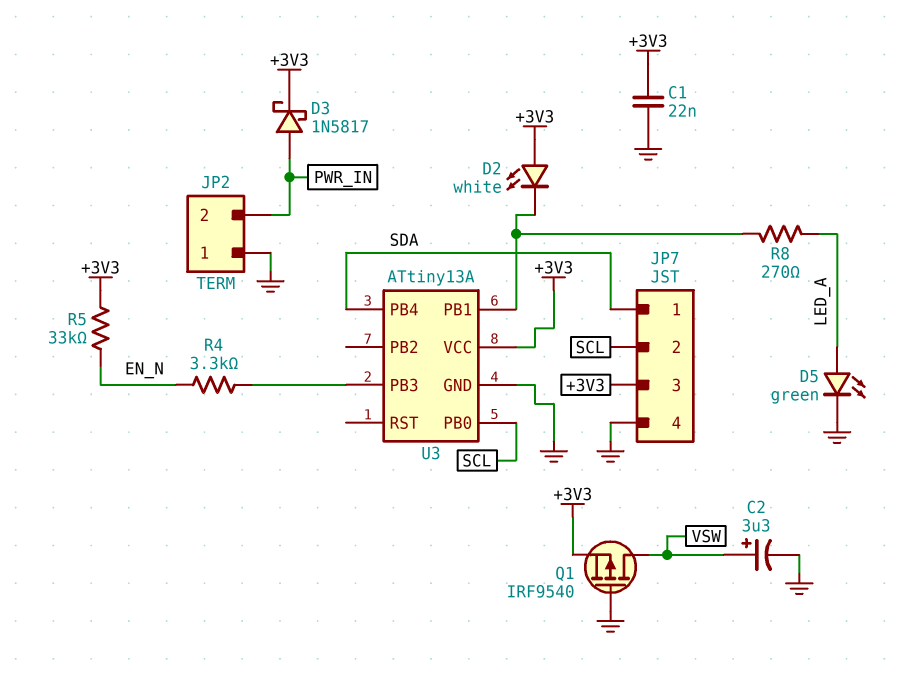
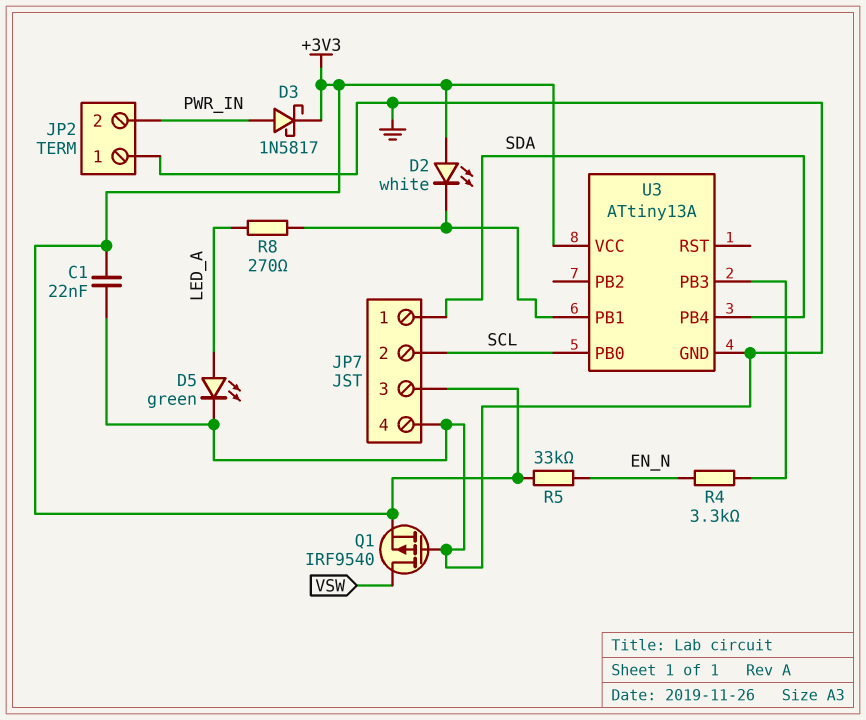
C2: 3.3uF (plus VSW, minus GND) -> none

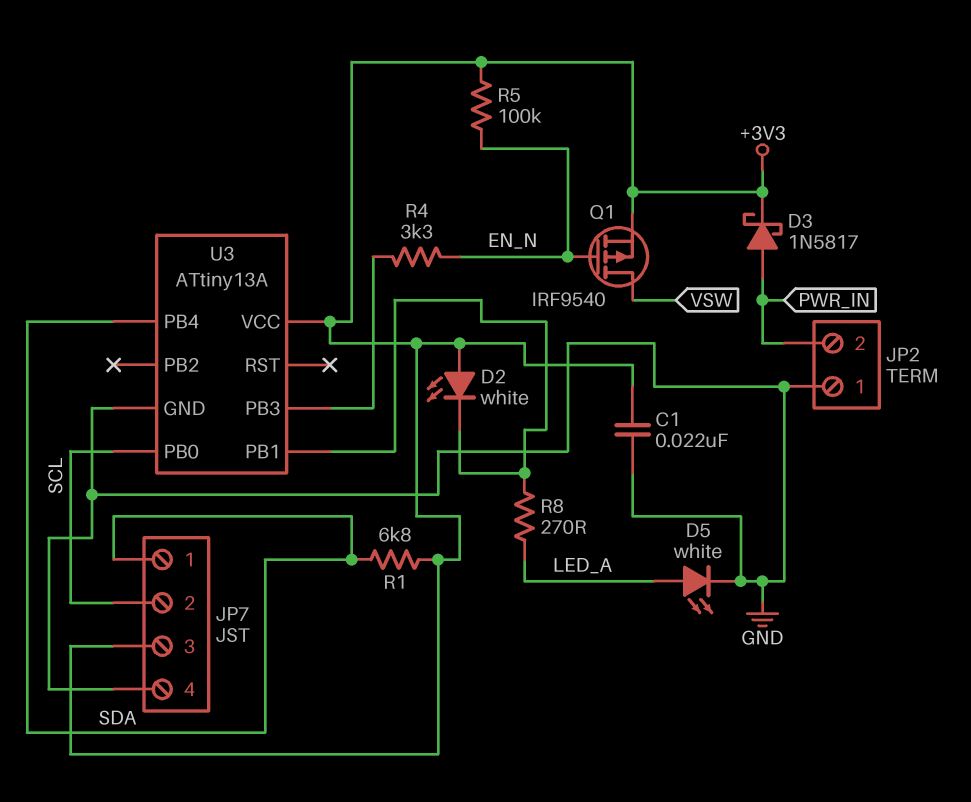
D5: LED green (A LED_A, K GND) -> LED white (A LED_A, K GND)
Q1: PMOS IRF9540 (G GND, D VSW, S +3V3) -> PMOS IRF9540 (G EN_N, D VSW, S +3V3)
R1: none -> 6.8k (+3V3, SDA)
R5: 33k (+3V3, EN_N) -> 100k (+3V3, EN_N)

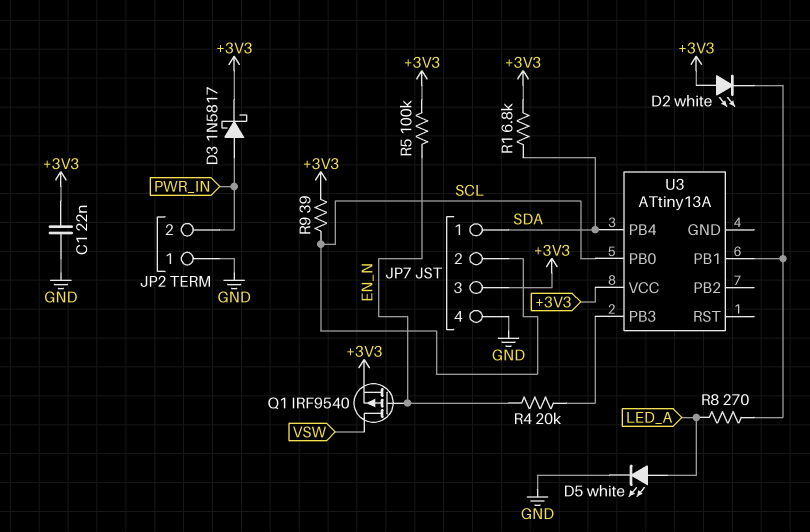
R4: 3.3k (EN_N, U3/PB3) -> 20k (EN_N, U3/PB3)
R9: none -> 39 (+3V3, SCL)
U3 pin GND: GND -> none

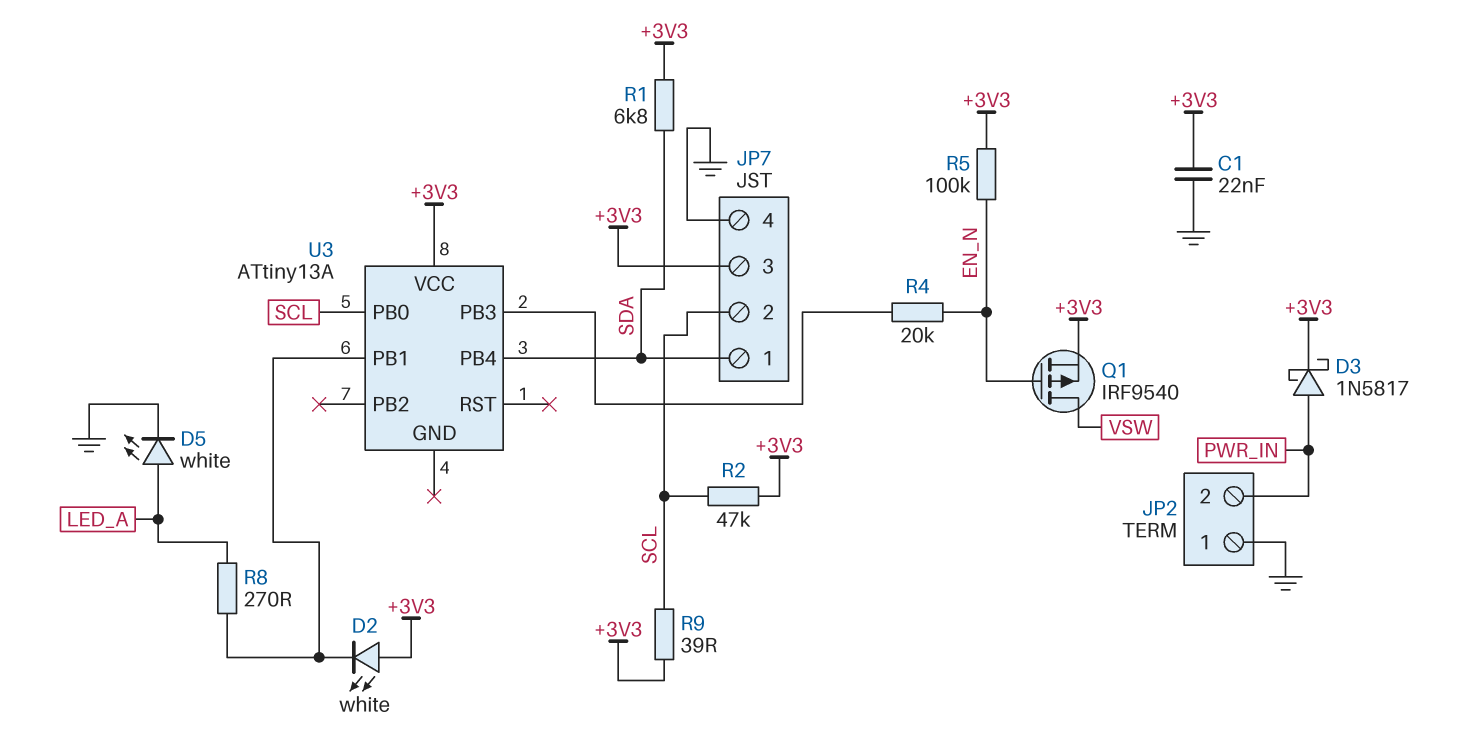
R2: none -> 47k (+3V3, SCL)

